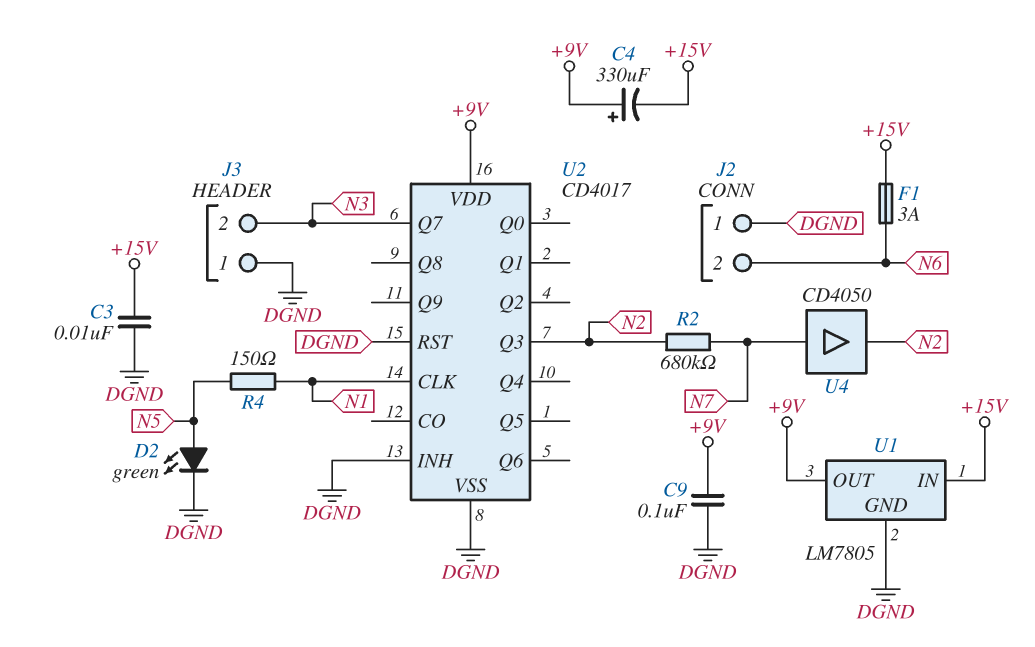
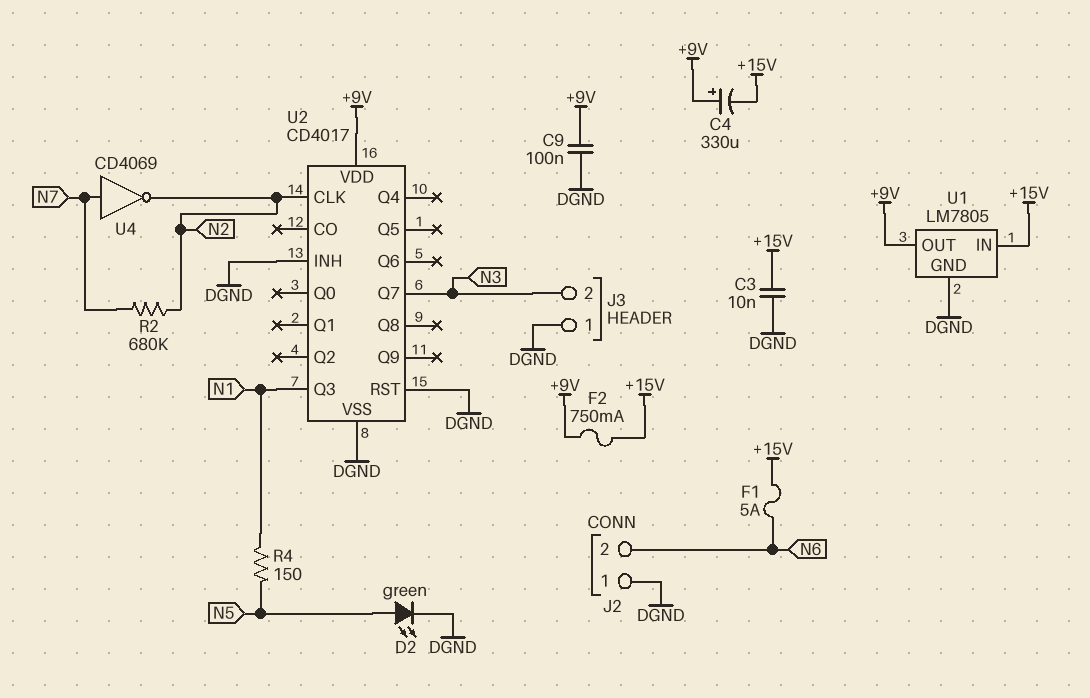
F1: 3A (+15V, N6) -> 5A (+15V, N6)
F2: none -> 750mA (+9V, +15V)
U2 pin CLK: N1 -> N2
U2 pin Q3: N2 -> N1
U4: buffer CD4050 (in N7, out N2) -> NOT CD4069 (in N7, out N2)

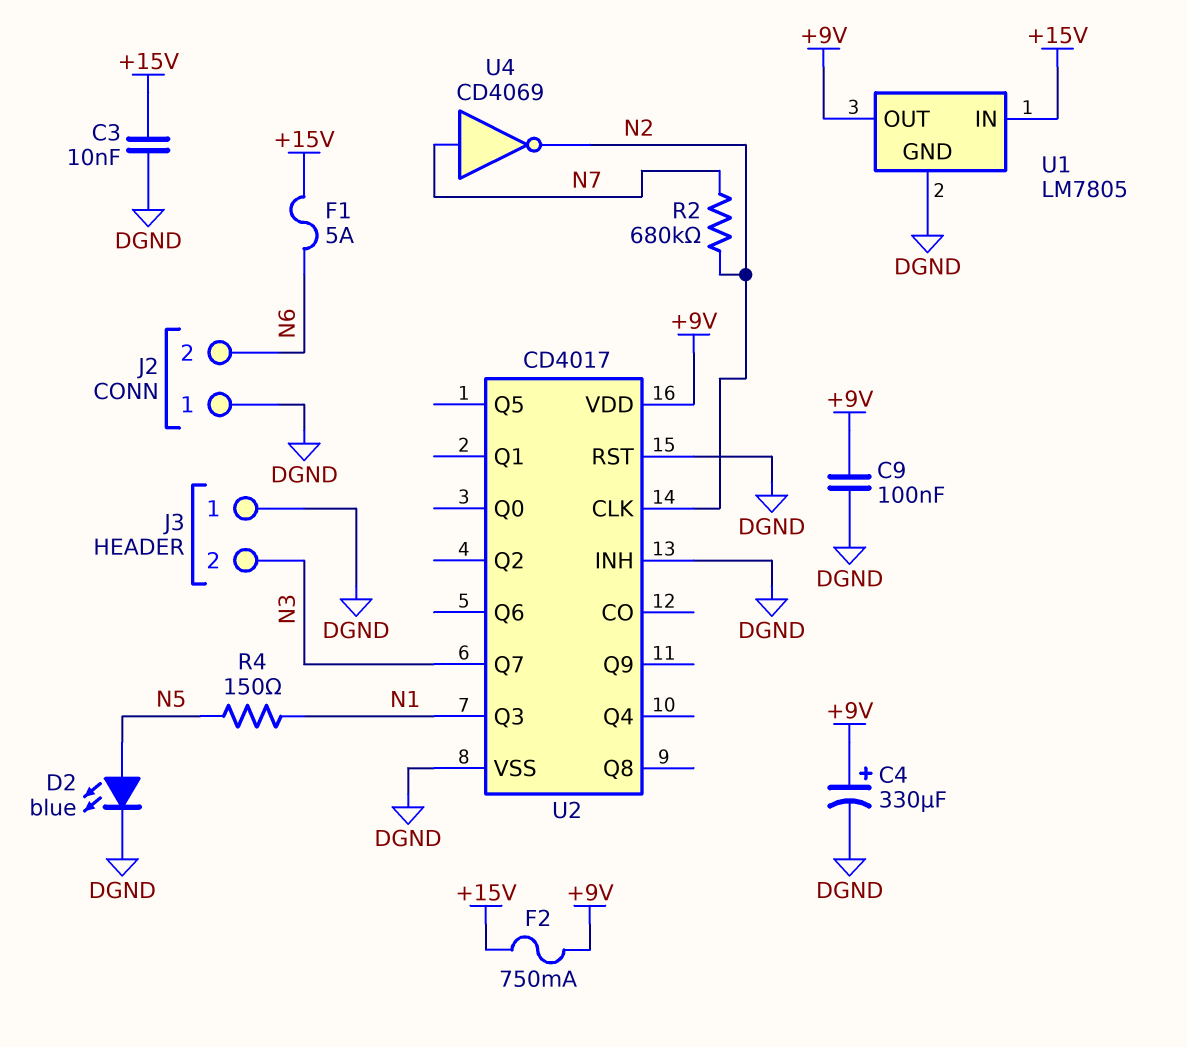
C4: 330uF (plus +9V, minus +15V) -> 330uF (plus +9V, minus DGND)
D2: LED green (A N5, K DGND) -> LED blue (A N5, K DGND)

